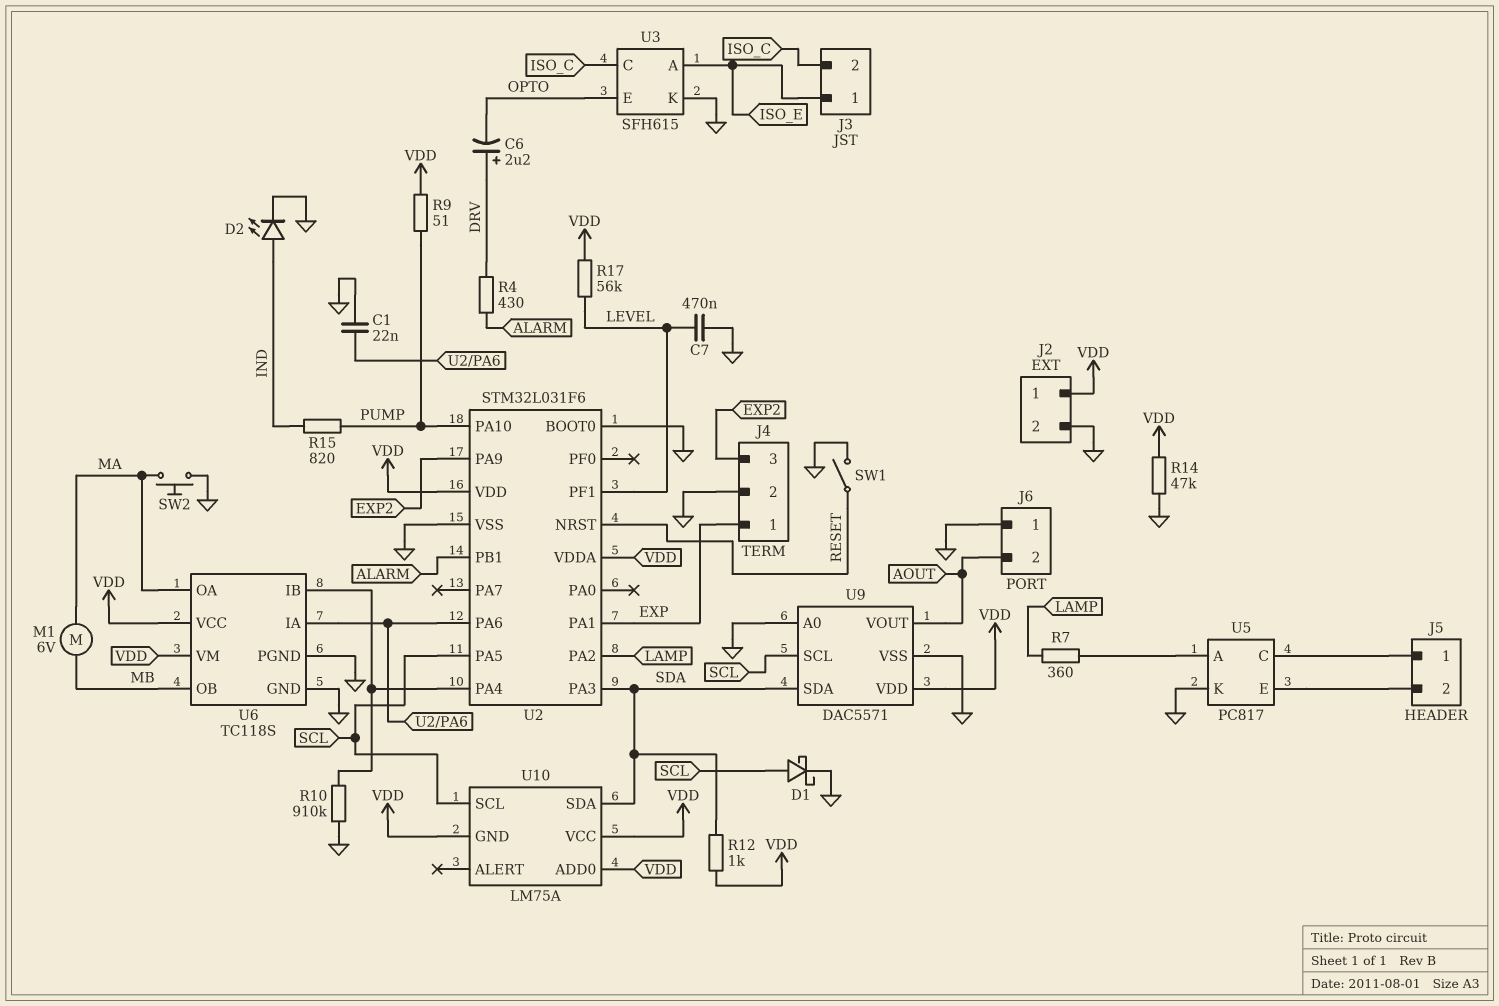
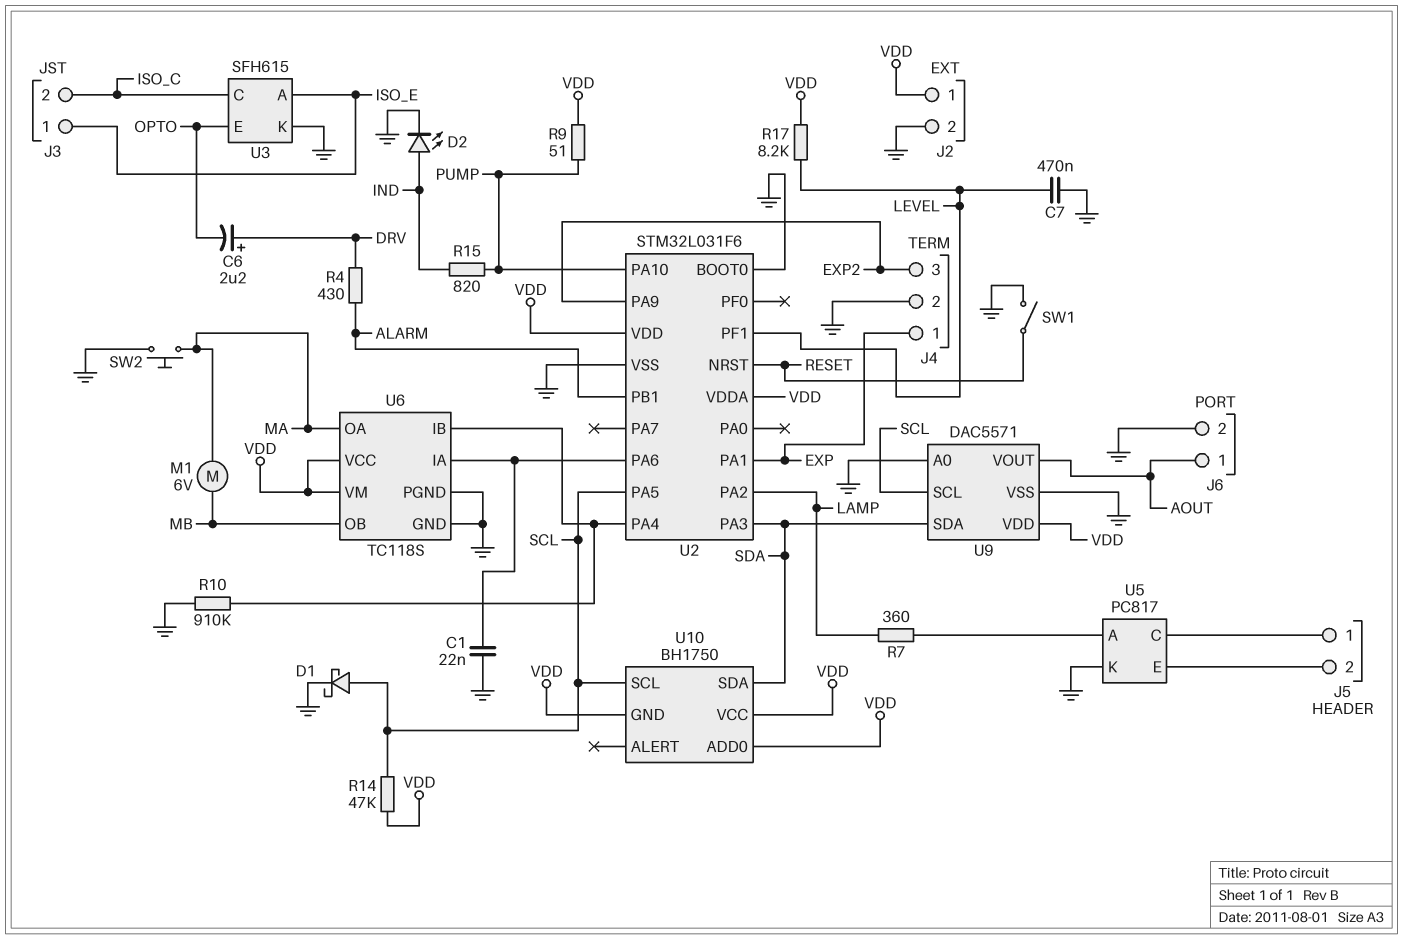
J6 pin 1: GND -> AOUT
J6 pin 2: AOUT -> GND
R12: 1k (SDA, VDD) -> none
R14: 47k (GND, VDD) -> 47k (SCL, VDD)
R17: 56k (LEVEL, VDD) -> 8.2k (LEVEL, VDD)
U10: LM75A -> BH1750

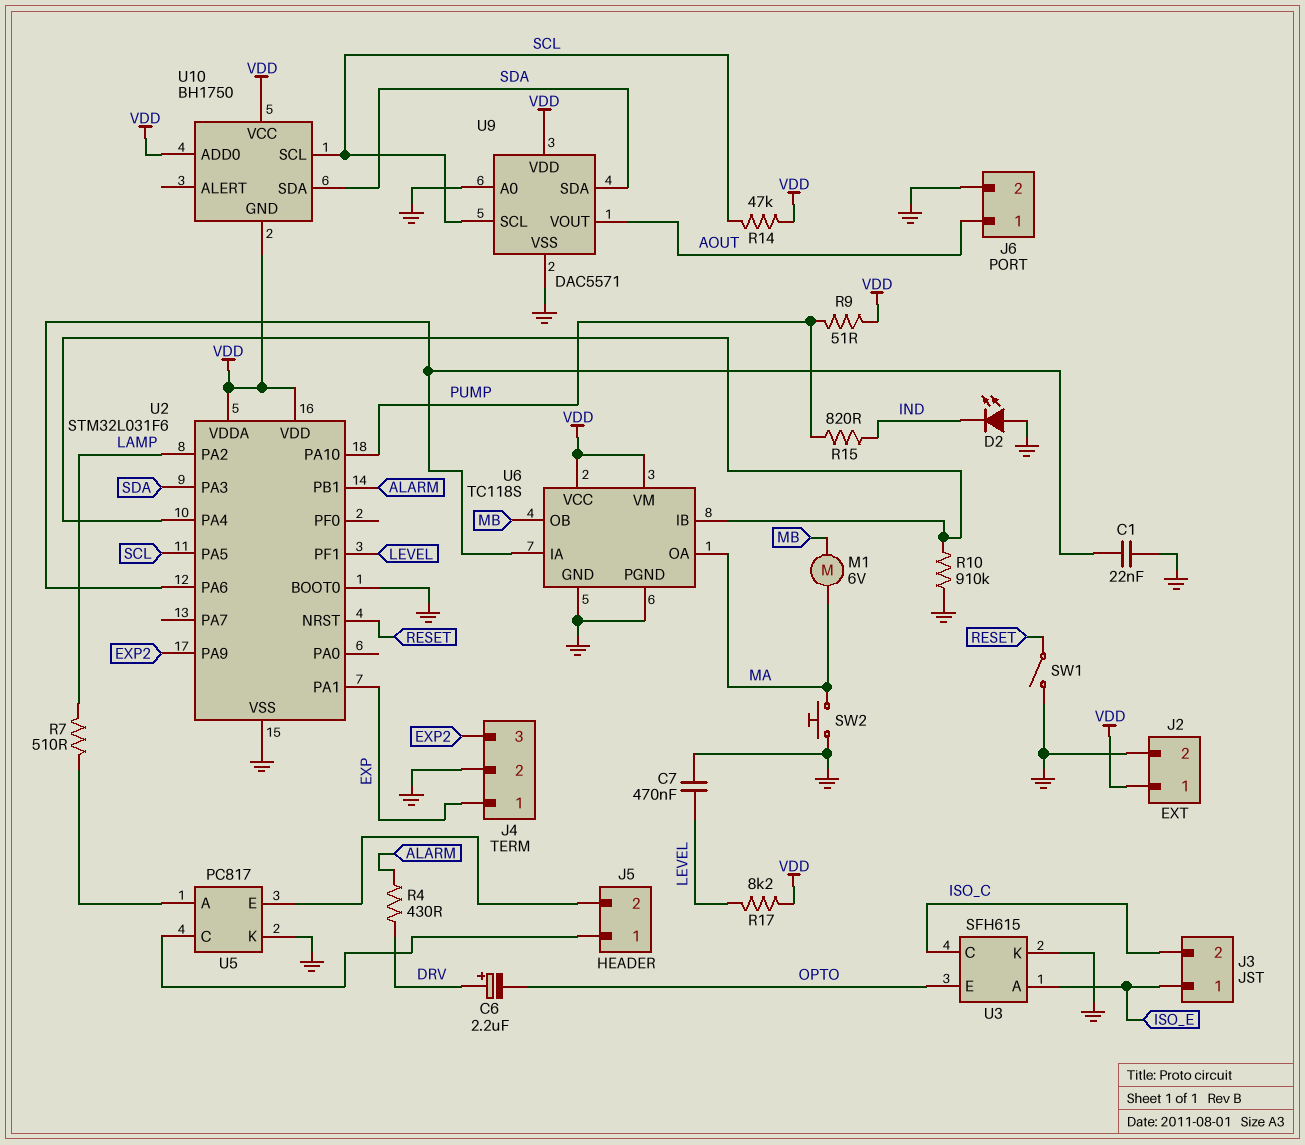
D1: schottky (A SCL, K GND) -> none
D2: LED (A IND, K GND) -> LED (A GND, K IND)
R7: 360 (LAMP, U5/A) -> 510 (LAMP, U5/A)

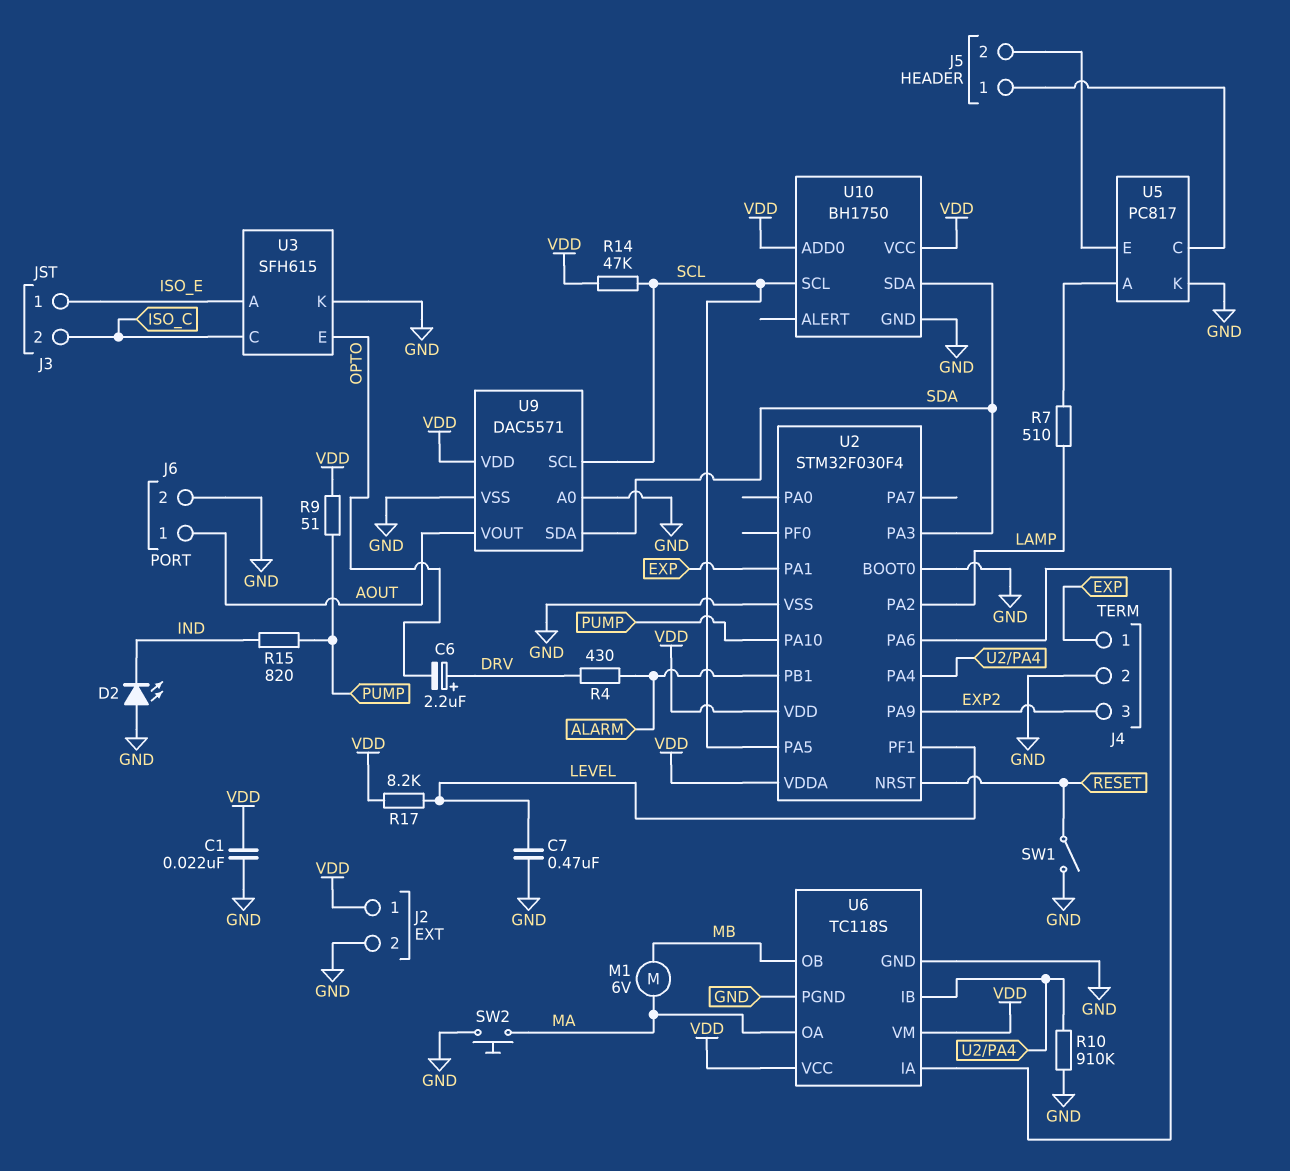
C1: 22nF (GND, U2/PA6) -> 22nF (GND, VDD)
U2: STM32L031F6 -> STM32F030F4
U10 pin GND: VDD -> GND

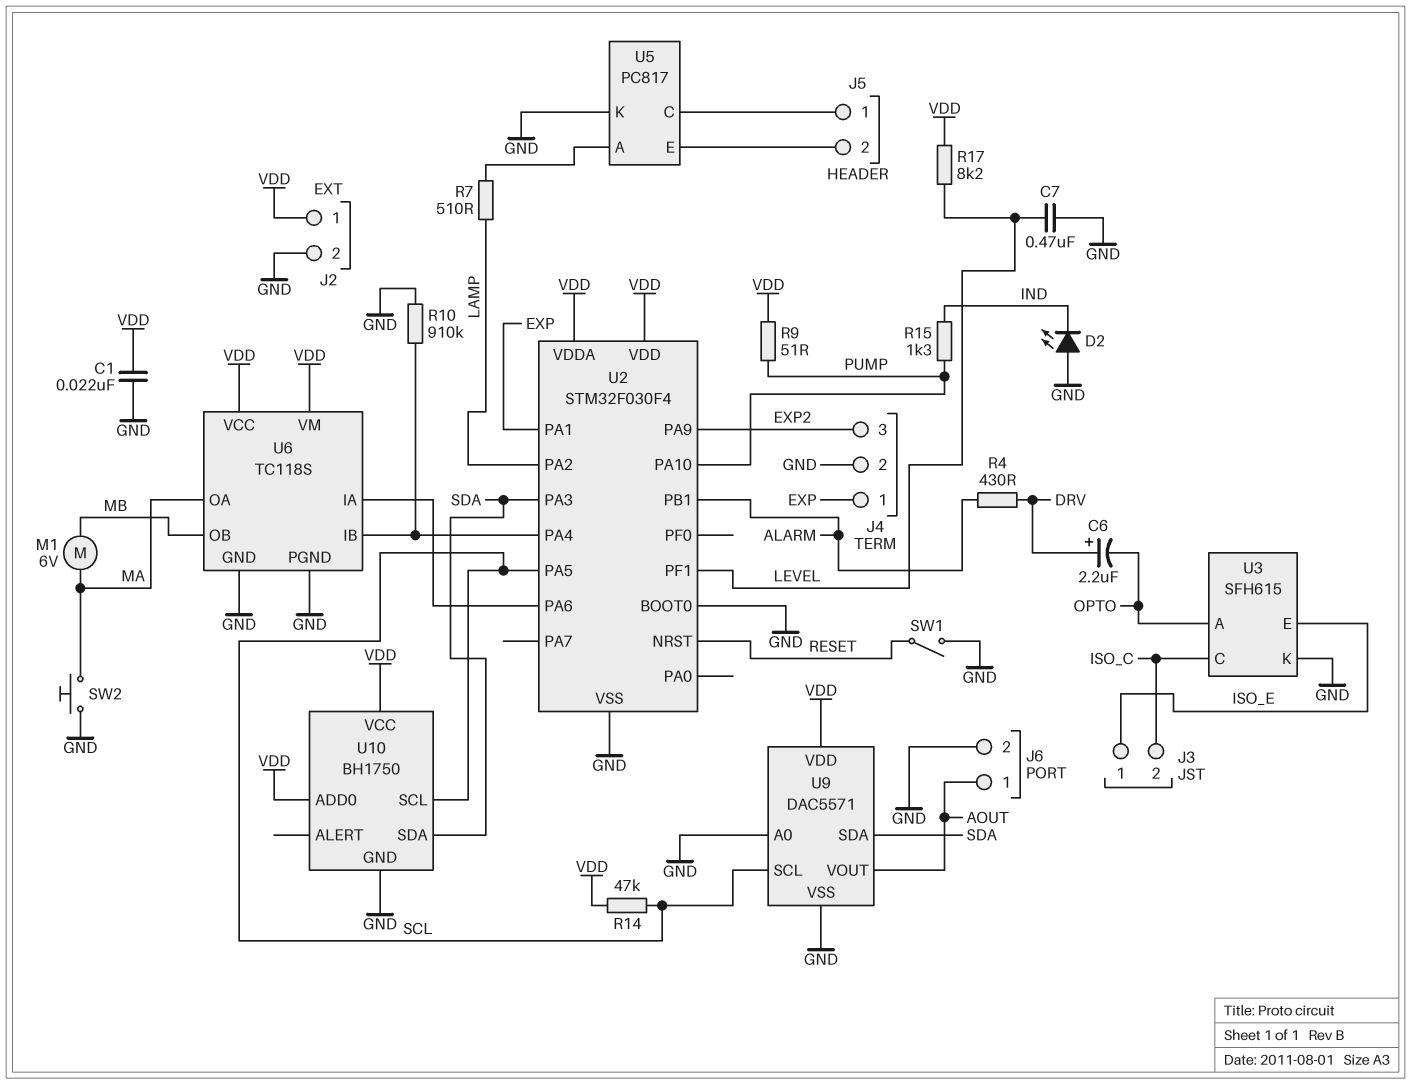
R15: 820 (IND, PUMP) -> 1.3k (IND, PUMP)
U3 pin A: ISO_E -> OPTO
U3 pin E: OPTO -> ISO_E

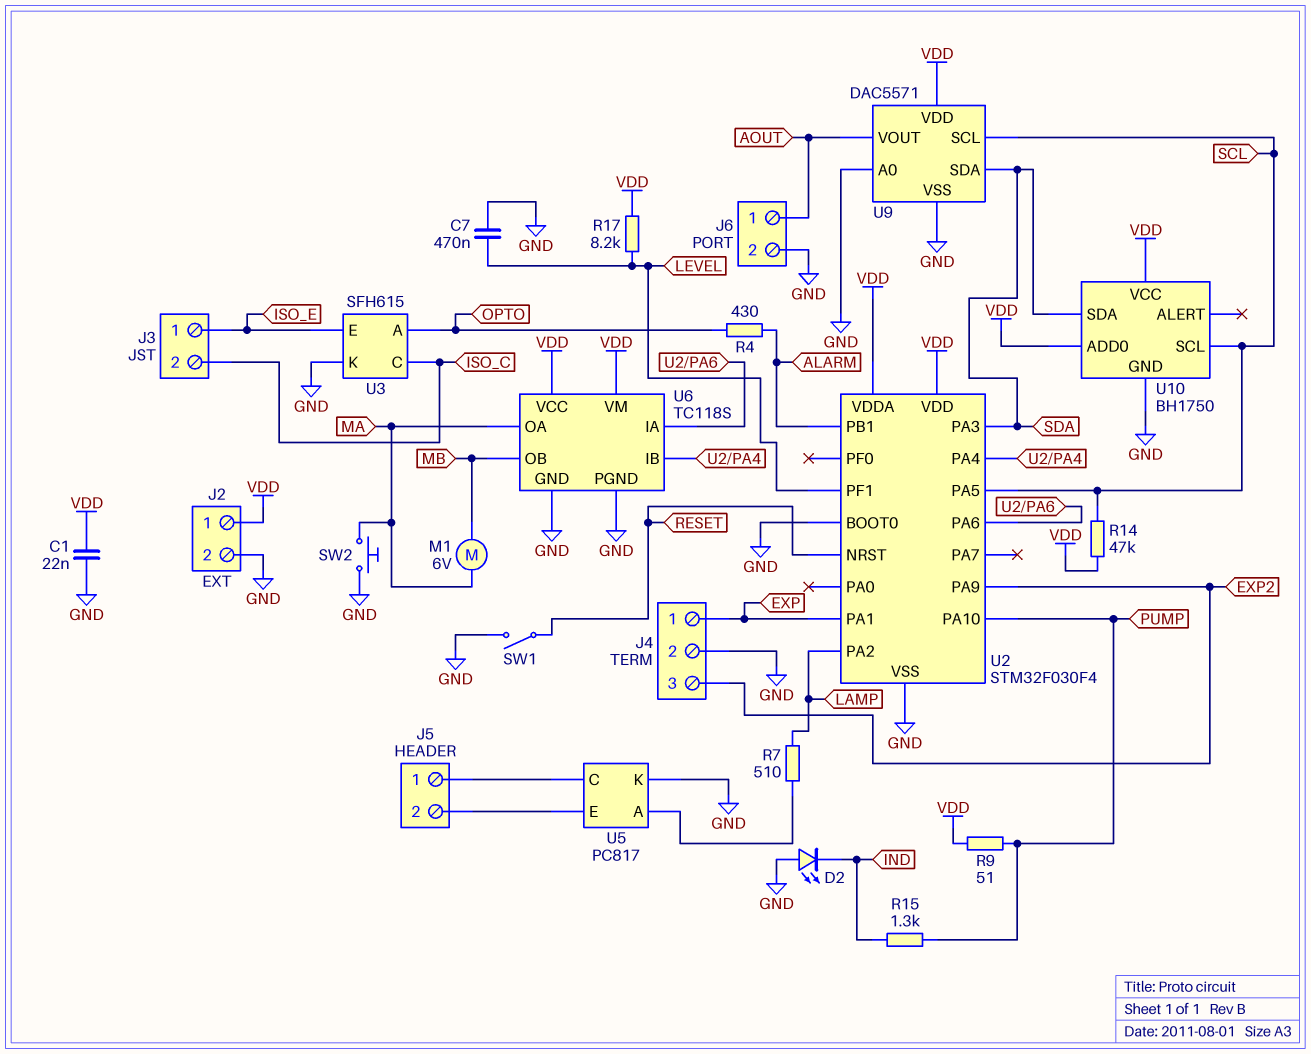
C6: 2.2uF (plus DRV, minus OPTO) -> none
R4: 430 (ALARM, DRV) -> 430 (ALARM, OPTO)
R10: 910k (GND, U2/PA4) -> none

